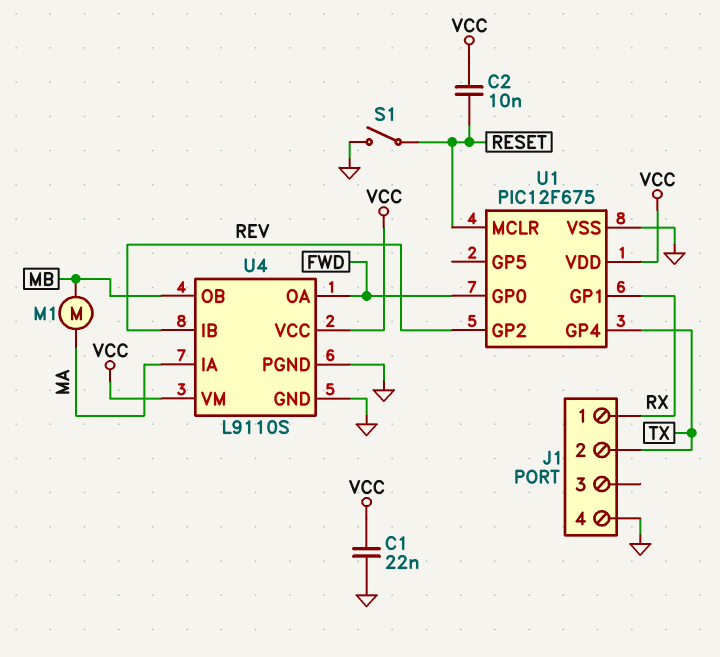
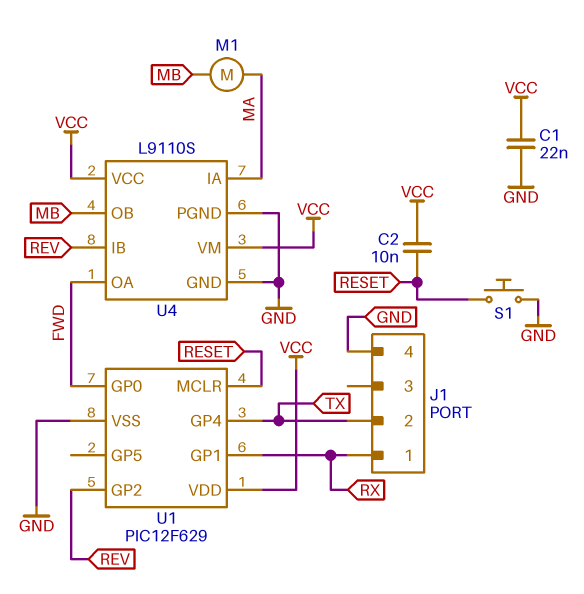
S1: switch (GND, RESET) -> button (GND, RESET)
U1: PIC12F675 -> PIC12F629

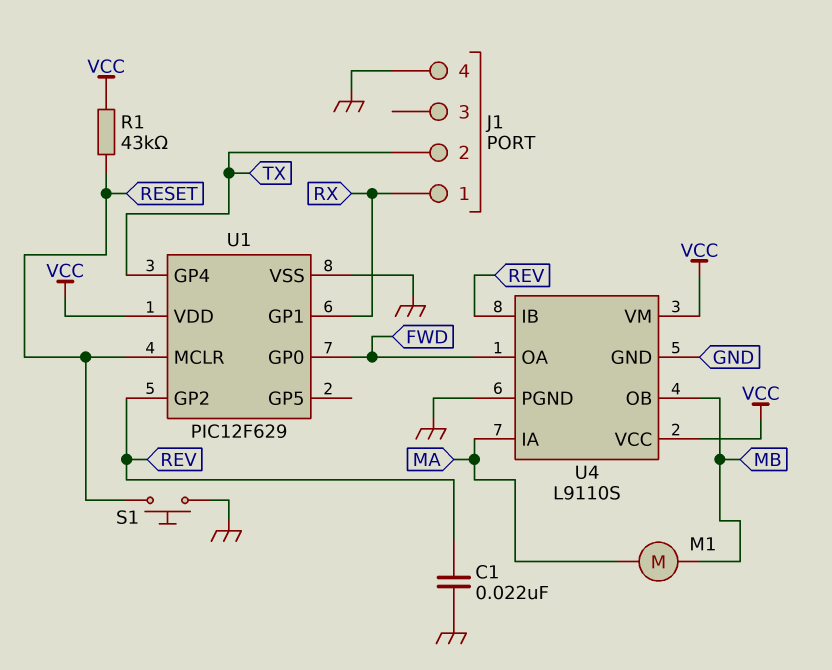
C1: 22nF (GND, VCC) -> 22nF (GND, REV)
C2: 10nF (RESET, VCC) -> none
R1: none -> 43k (RESET, VCC)

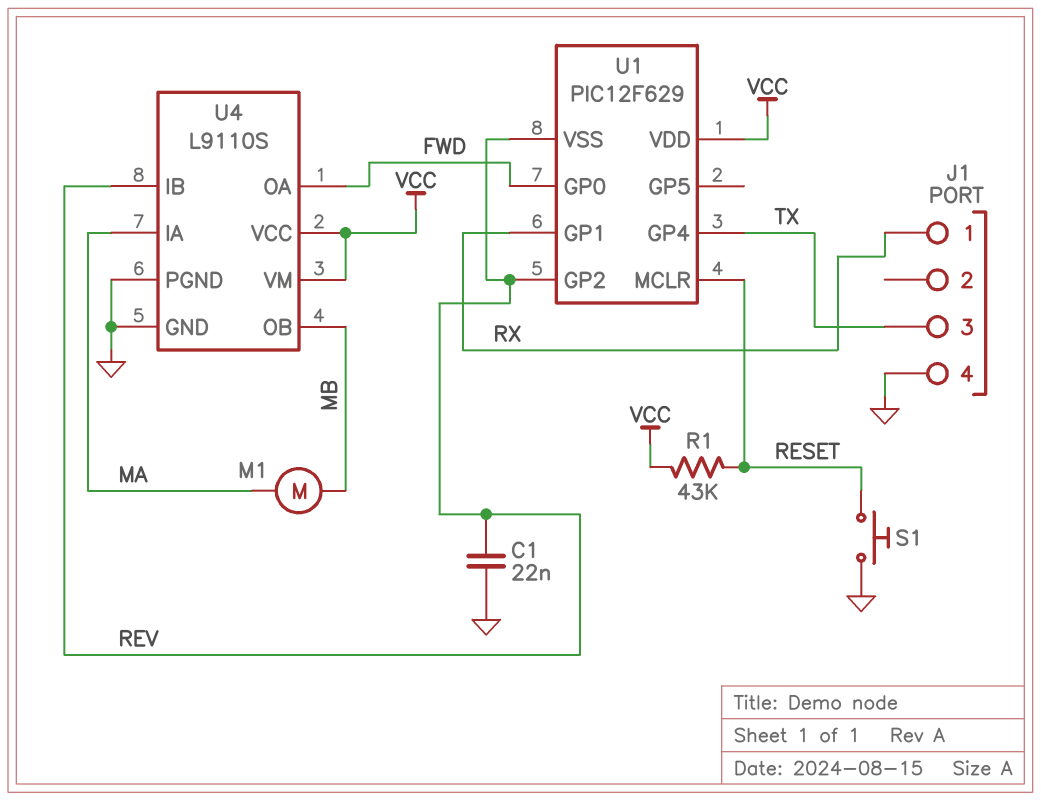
J1 pin 2: TX -> none
J1 pin 3: none -> TX
U1 pin VSS: GND -> REV

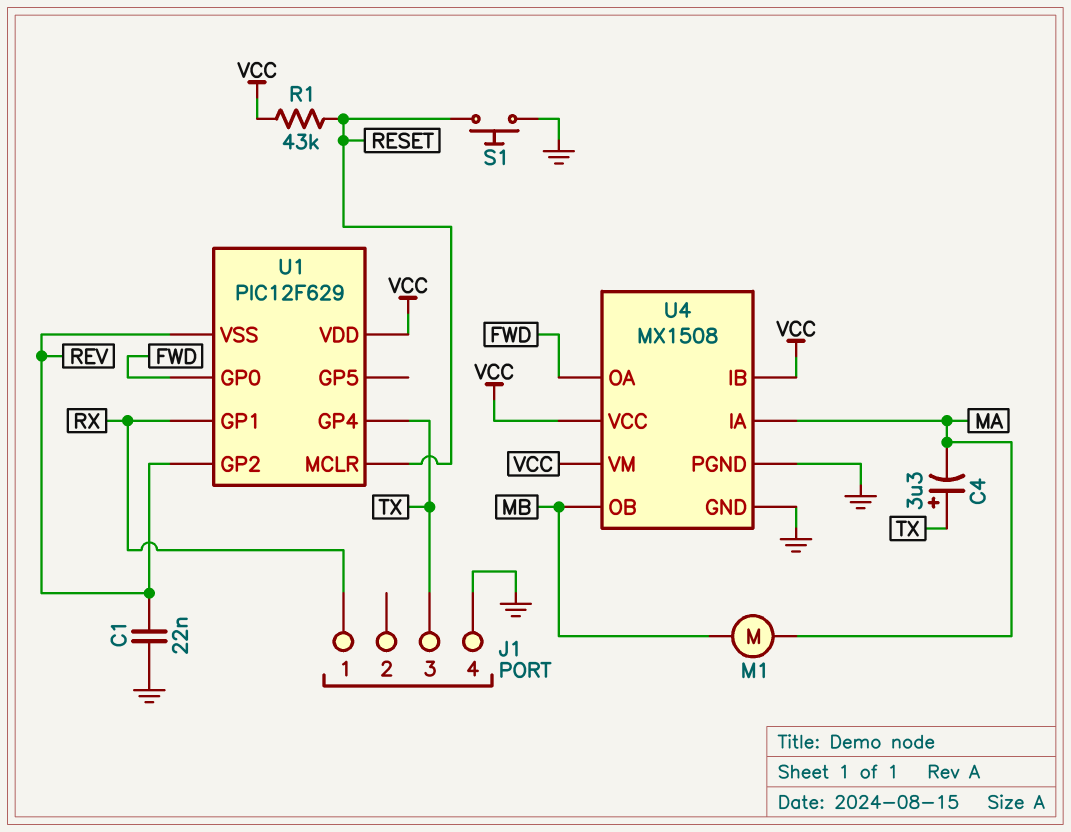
C4: none -> 3.3uF (plus TX, minus MA)
U4: L9110S -> MX1508
U4 pin IB: REV -> VCC

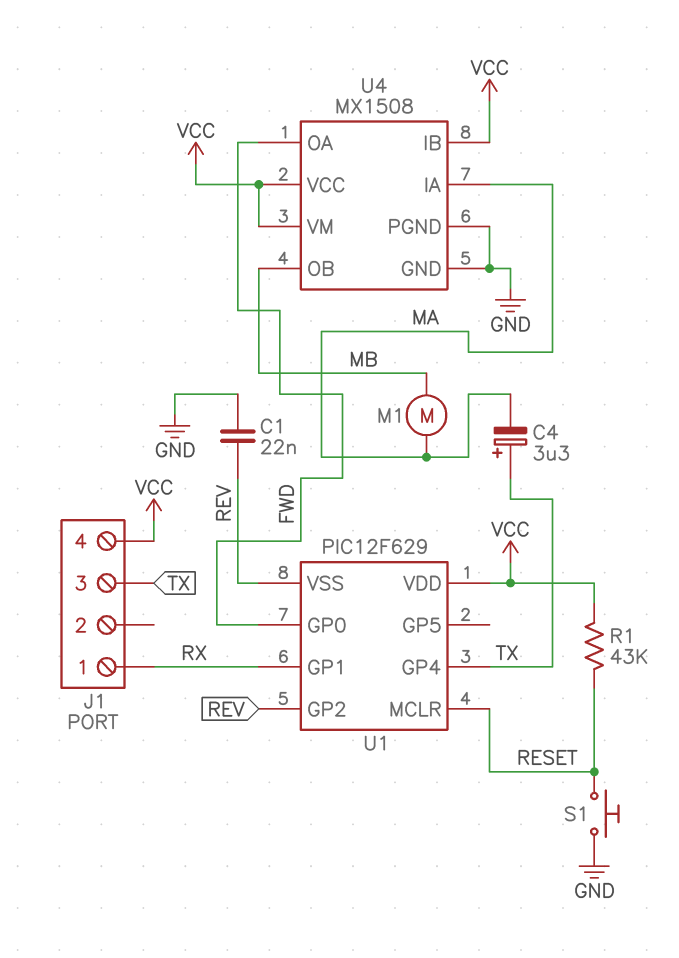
J1 pin 4: GND -> VCC

